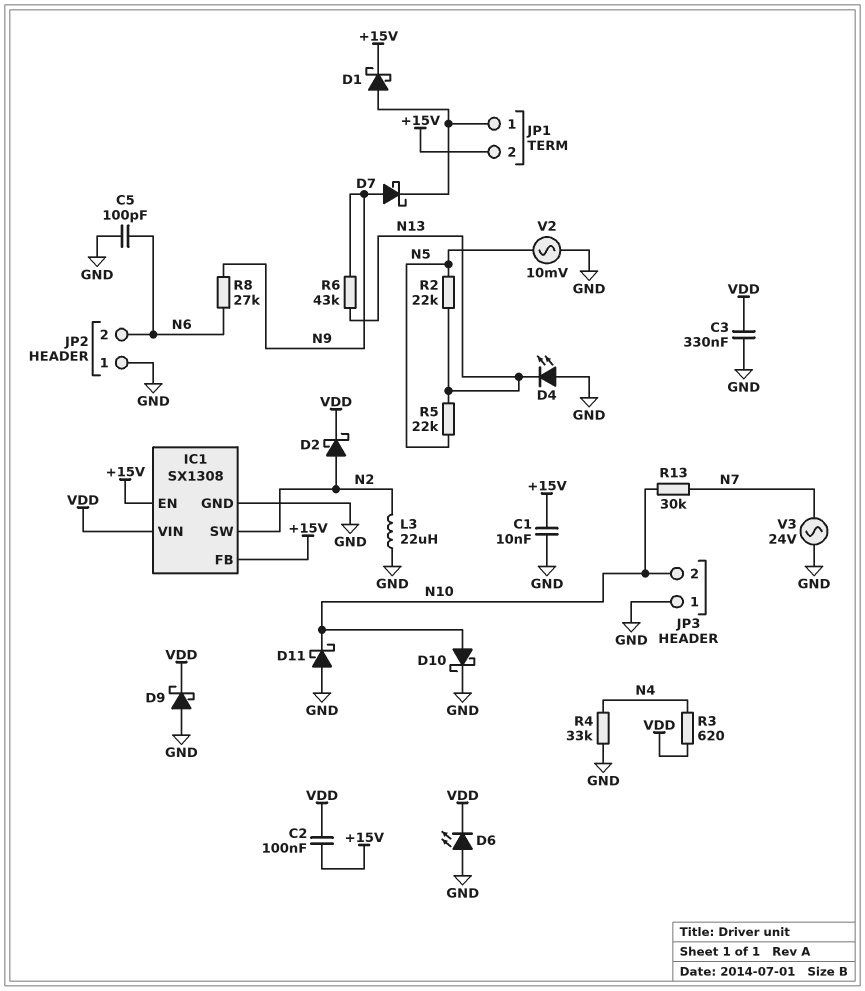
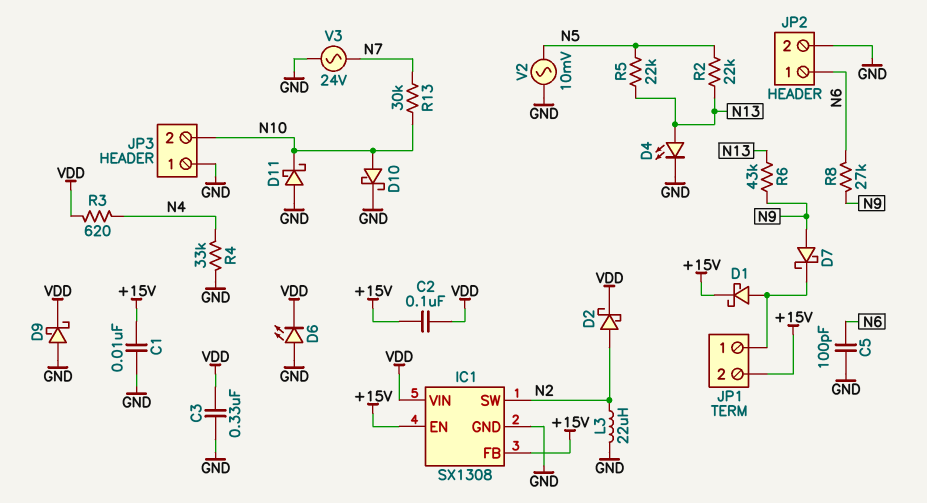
D4: LED (A GND, K N13) -> LED (A N13, K GND)
JP2 pin 1: GND -> N6
JP2 pin 2: N6 -> GND

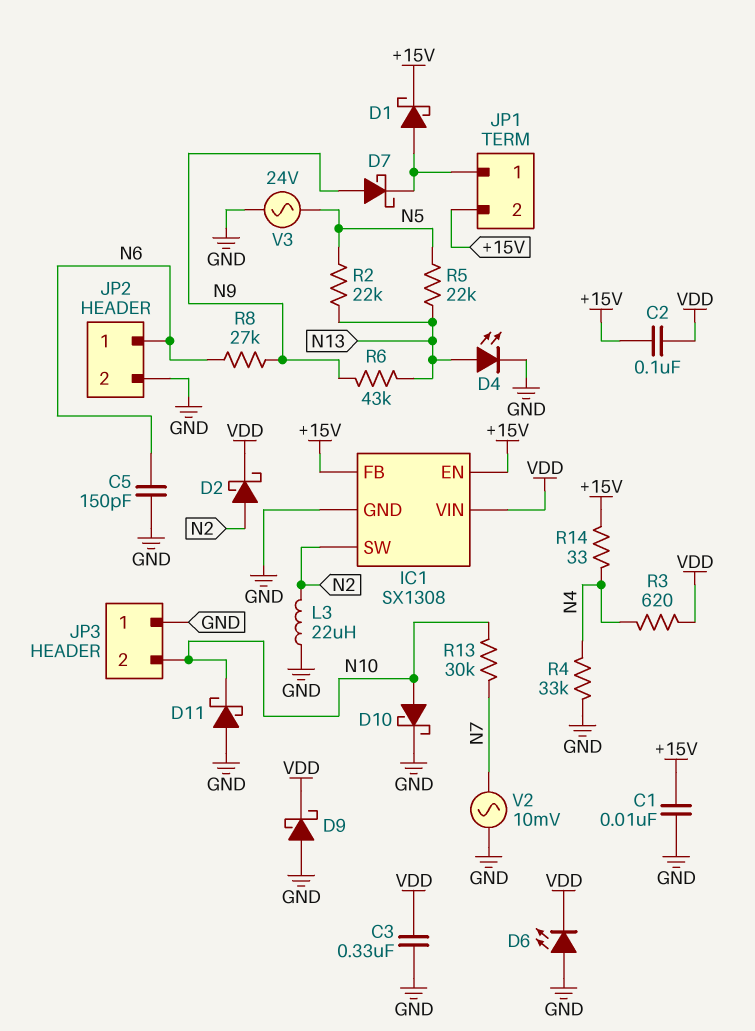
C5: 100pF (GND, N6) -> 150pF (GND, N6)
R14: none -> 33 (+15V, N4)
V2: AC 10mV (GND, N5) -> AC 10mV (GND, N7)
V3: AC 24V (GND, N7) -> AC 24V (GND, N5)

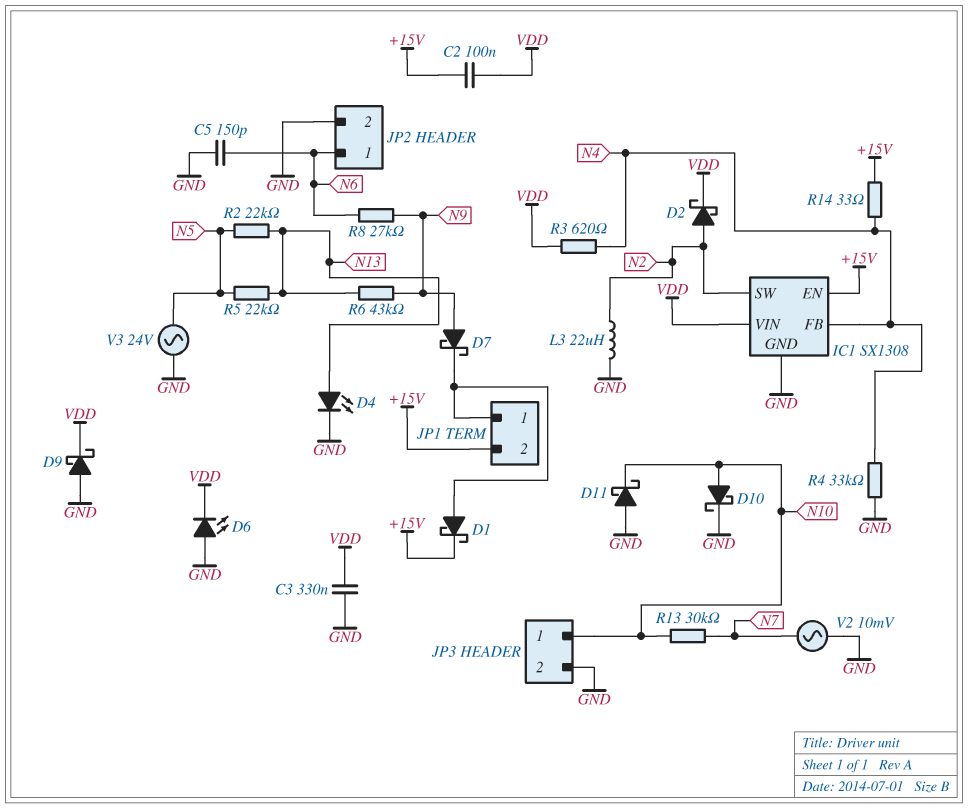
C1: 10nF (+15V, GND) -> none
IC1 pin FB: +15V -> N4
JP3 pin 1: GND -> N10
JP3 pin 2: N10 -> GND

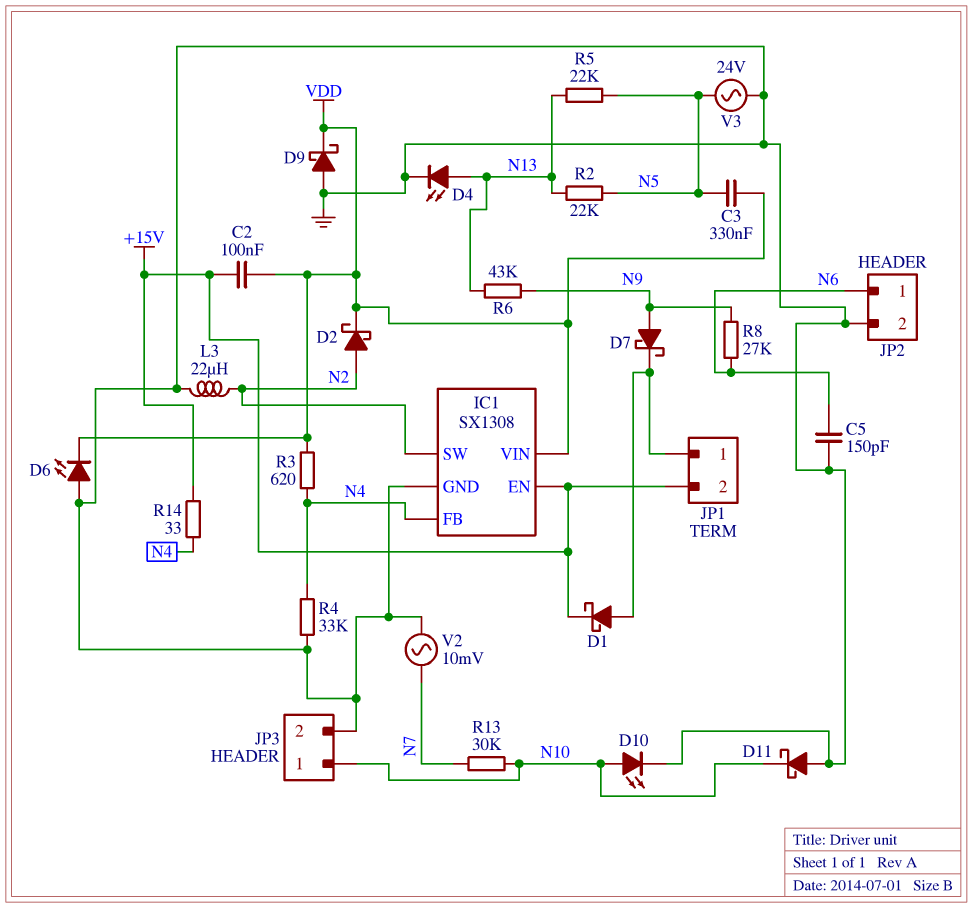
C3: 330nF (GND, VDD) -> 330nF (N5, VDD)
D10: schottky (A N10, K GND) -> LED (A N10, K GND)

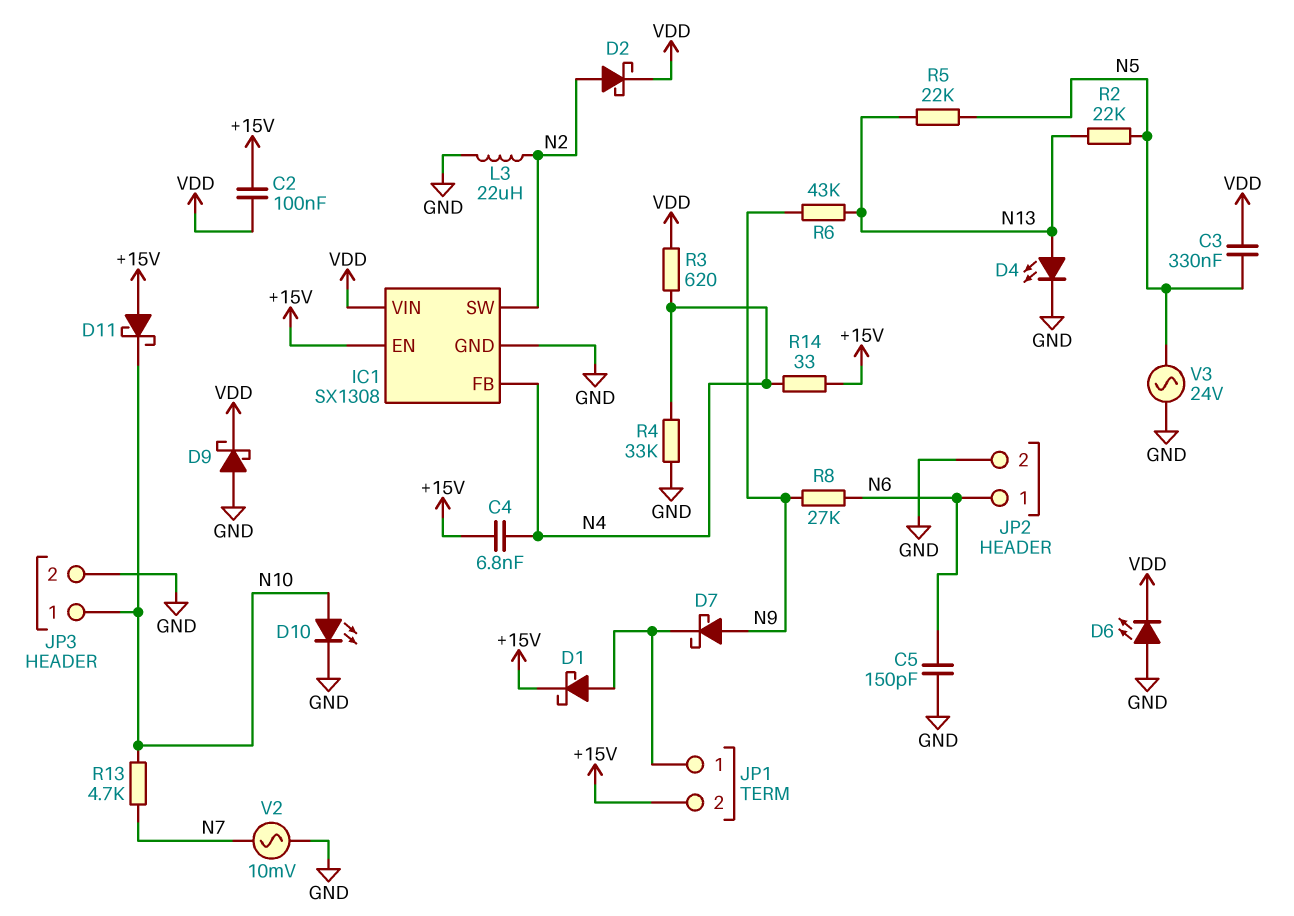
C4: none -> 6.8nF (+15V, N4)
D11: schottky (A GND, K N10) -> schottky (A +15V, K N10)
R13: 30k (N7, N10) -> 4.7k (N7, N10)

